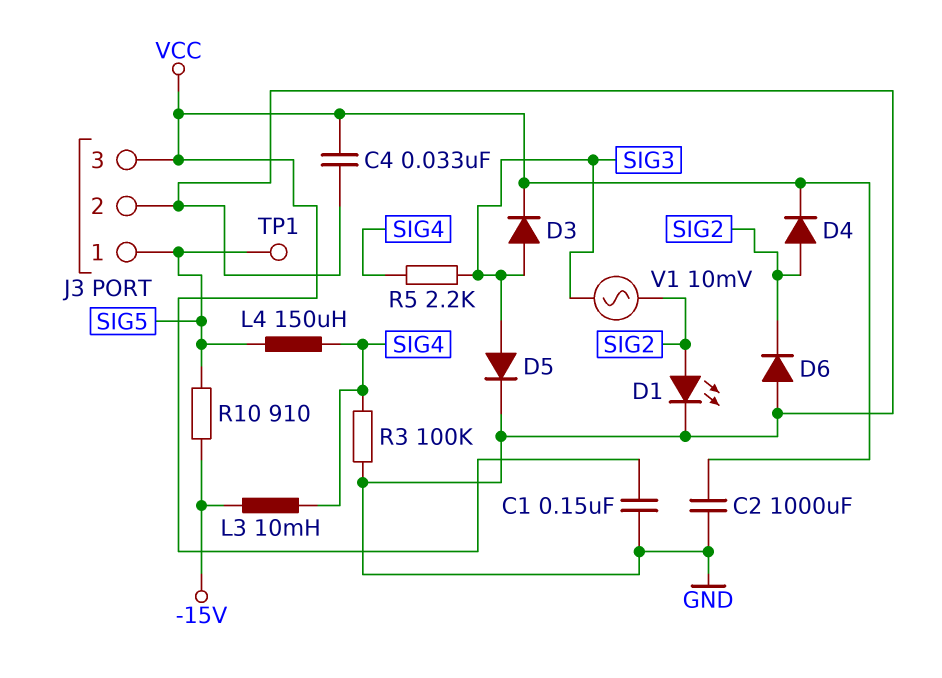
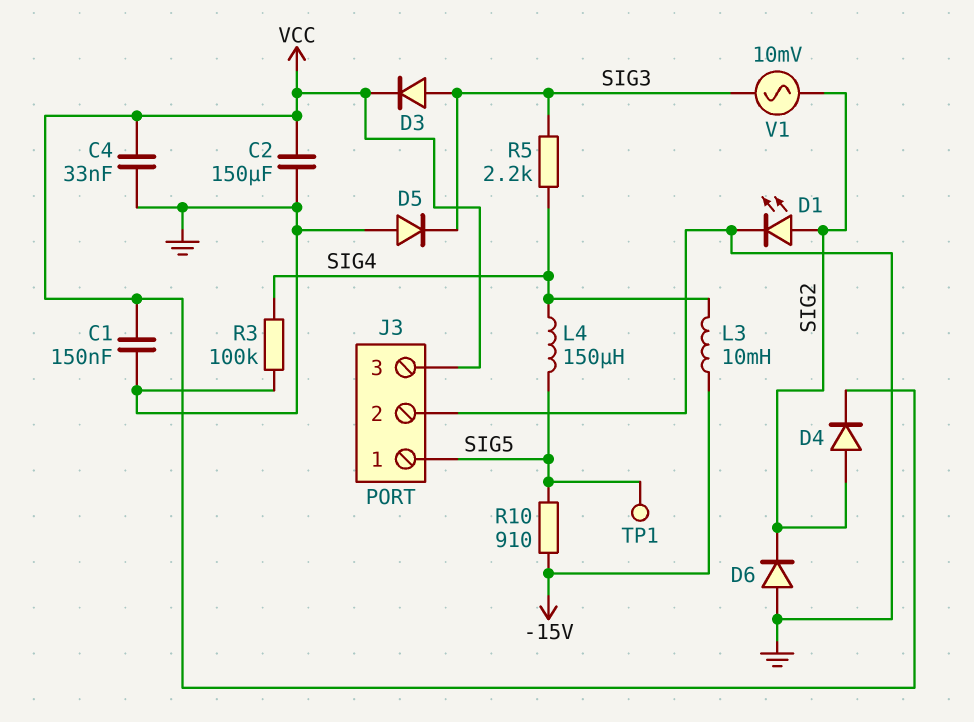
C2: 1000uF (GND, VCC) -> 150uF (GND, VCC)
D5: diode (A SIG3, K GND) -> diode (A GND, K SIG3)

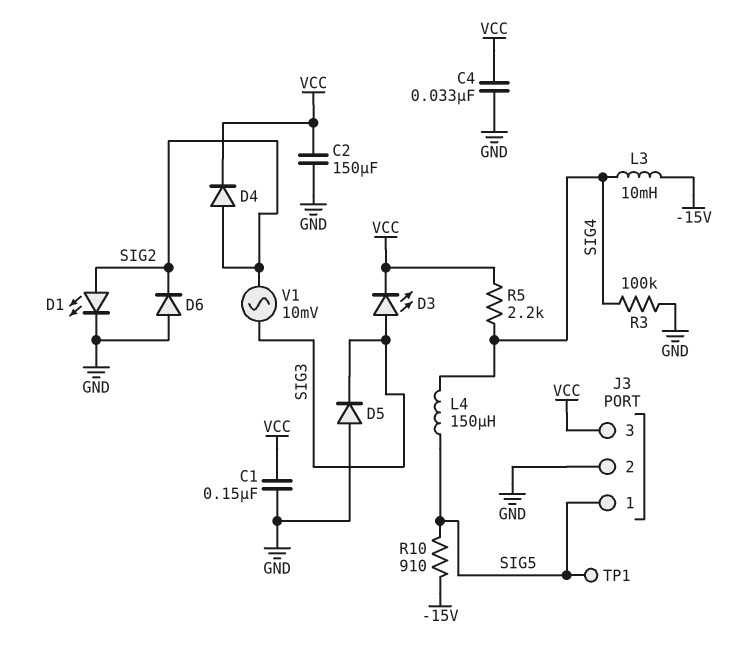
D3: diode (A SIG3, K VCC) -> LED (A SIG3, K VCC)
R5: 2.2k (SIG3, SIG4) -> 2.2k (SIG4, VCC)

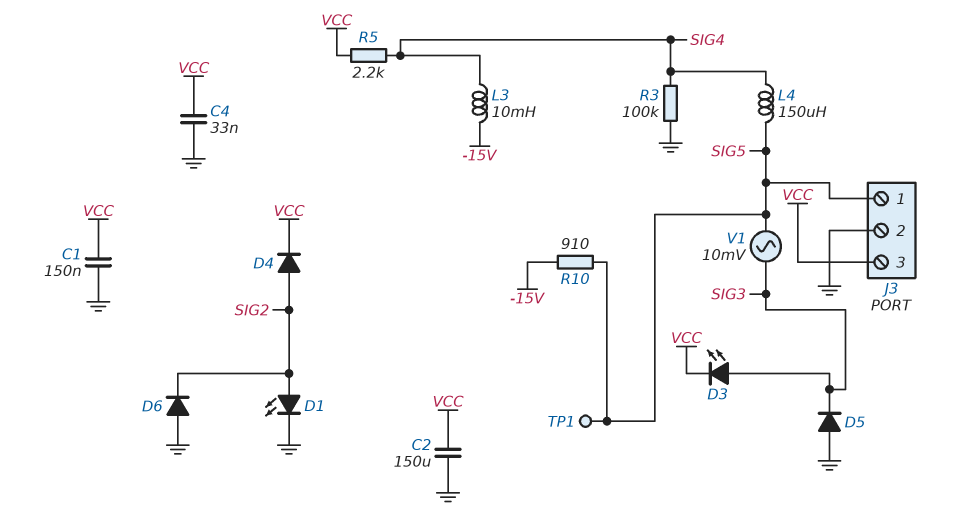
V1: AC 10mV (SIG2, SIG3) -> AC 10mV (SIG3, SIG5)

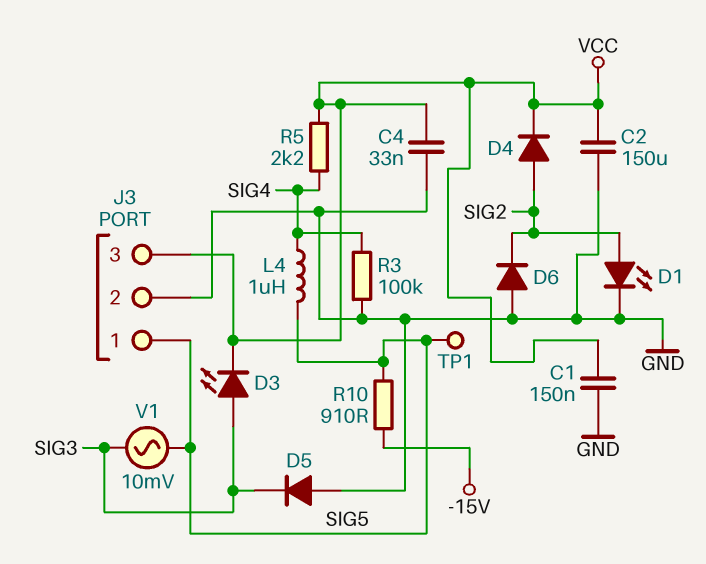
L3: 10mH (-15V, SIG4) -> none
L4: 150uH (SIG4, SIG5) -> 1uH (SIG4, SIG5)

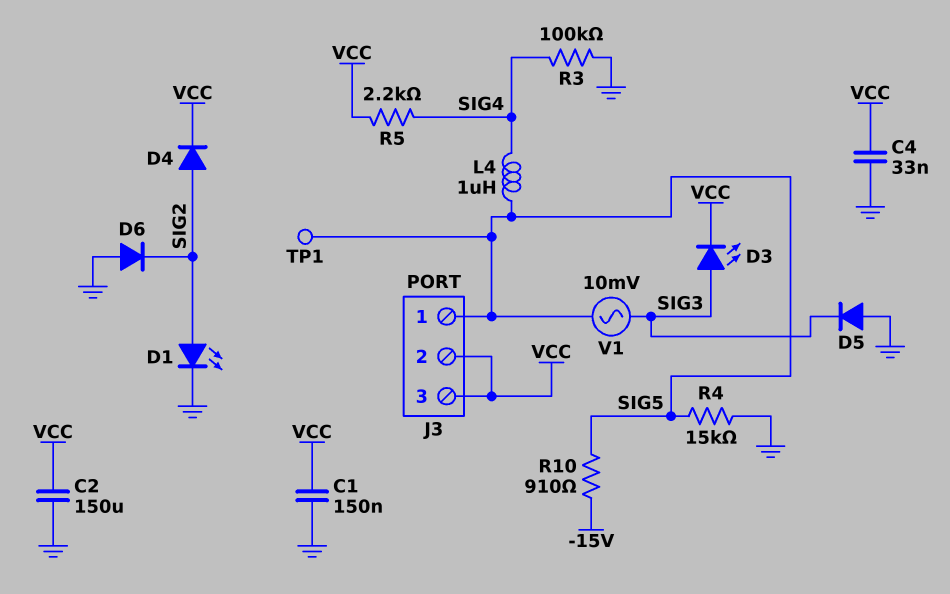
J3 pin 2: GND -> VCC
R4: none -> 15k (GND, SIG5)

